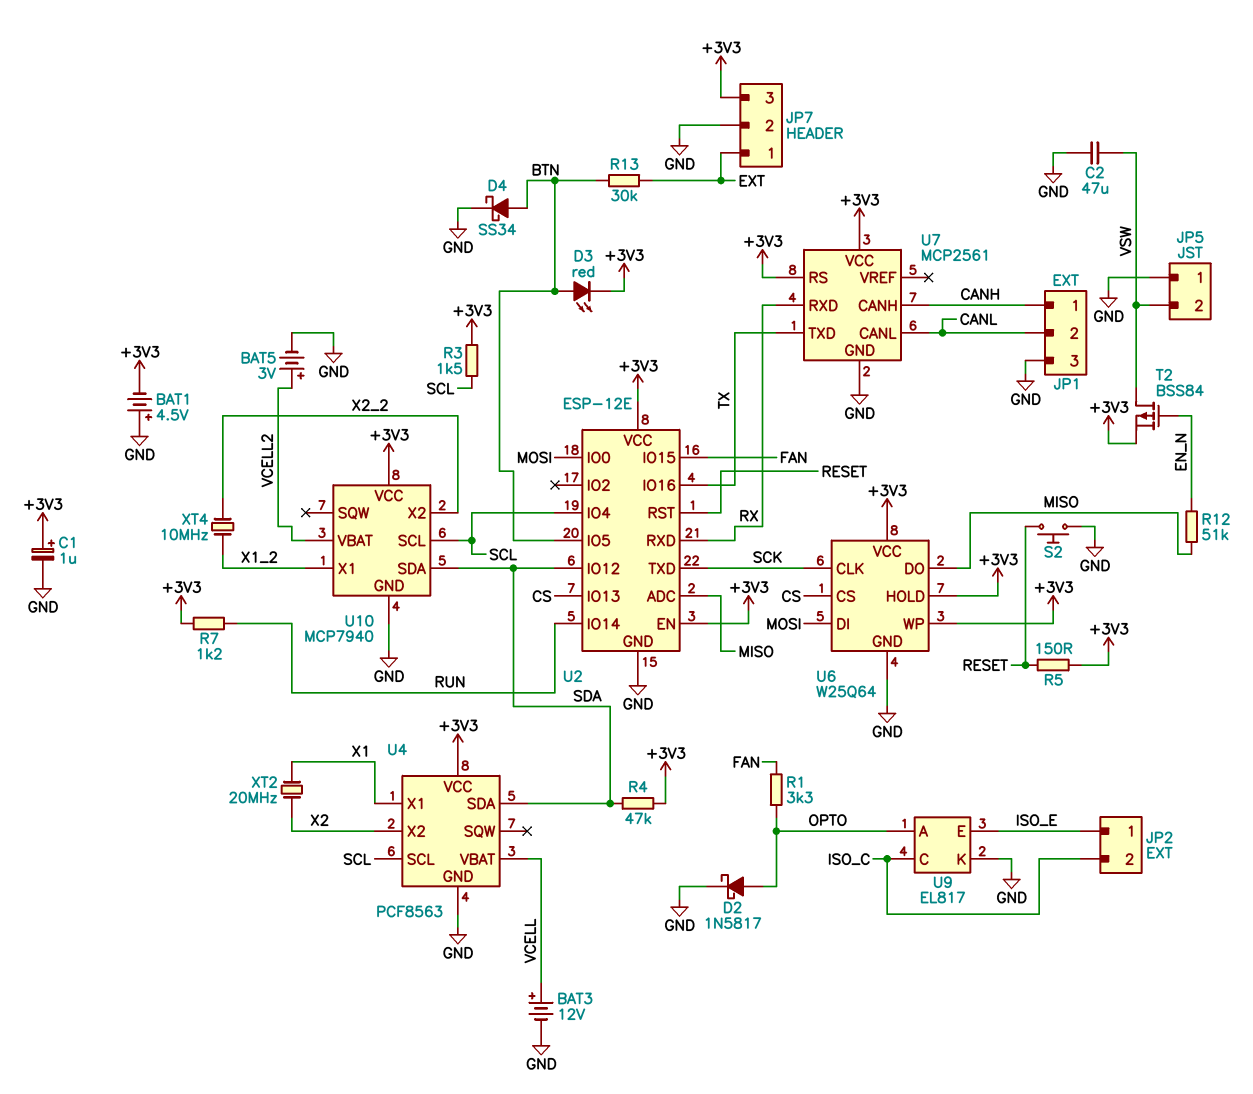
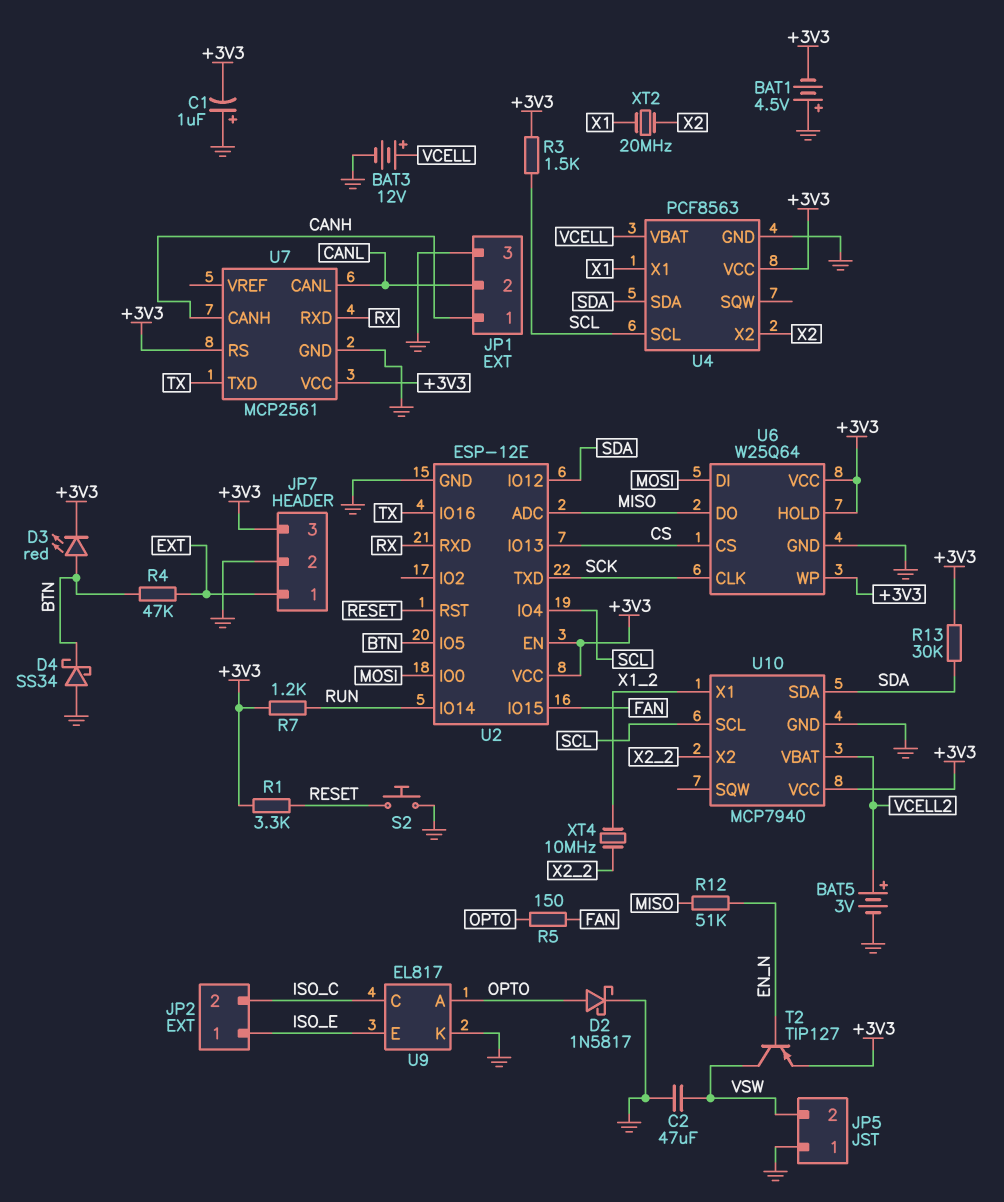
C1: 1uF (plus +3V3, minus GND) -> 1uF (plus GND, minus +3V3)
D4: schottky SS34 (A BTN, K GND) -> schottky SS34 (A GND, K BTN)
R1: 3.3k (FAN, OPTO) -> 3.3k (+3V3, RESET)
R4: 47k (+3V3, SDA) -> 47k (BTN, EXT)
R5: 150 (+3V3, RESET) -> 150 (FAN, OPTO)
R13: 30k (BTN, EXT) -> 30k (+3V3, SDA)
T2: PMOS BSS84 (G EN_N, D VSW, S +3V3) -> PNP TIP127 (B EN_N, C VSW, E +3V3)

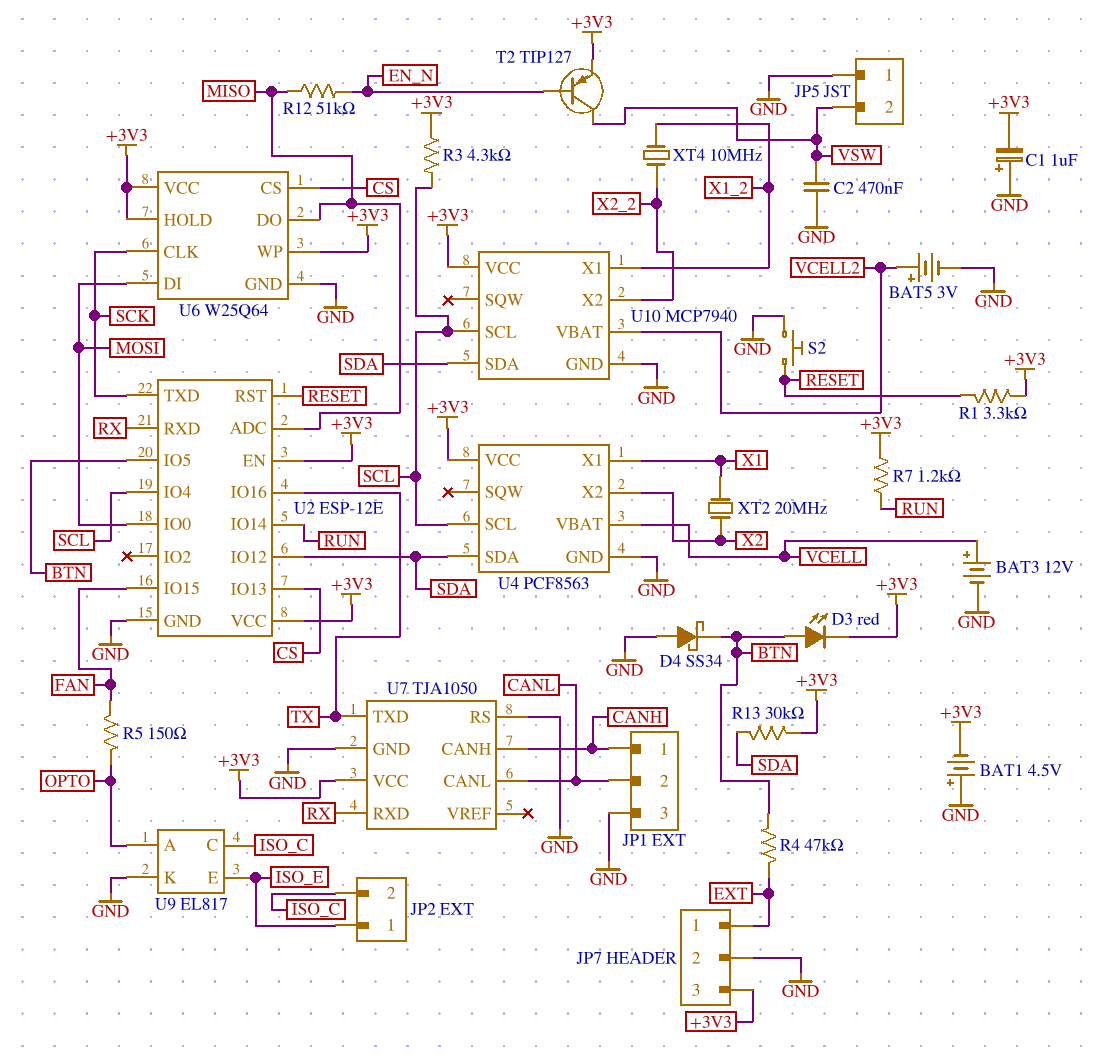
C2: 47uF (GND, VSW) -> 470nF (GND, VSW)
D2: schottky 1N5817 (A OPTO, K GND) -> none
R3: 1.5k (+3V3, SCL) -> 4.3k (+3V3, SCL)
U7: MCP2561 -> TJA1050
U7 pin RS: +3V3 -> GND

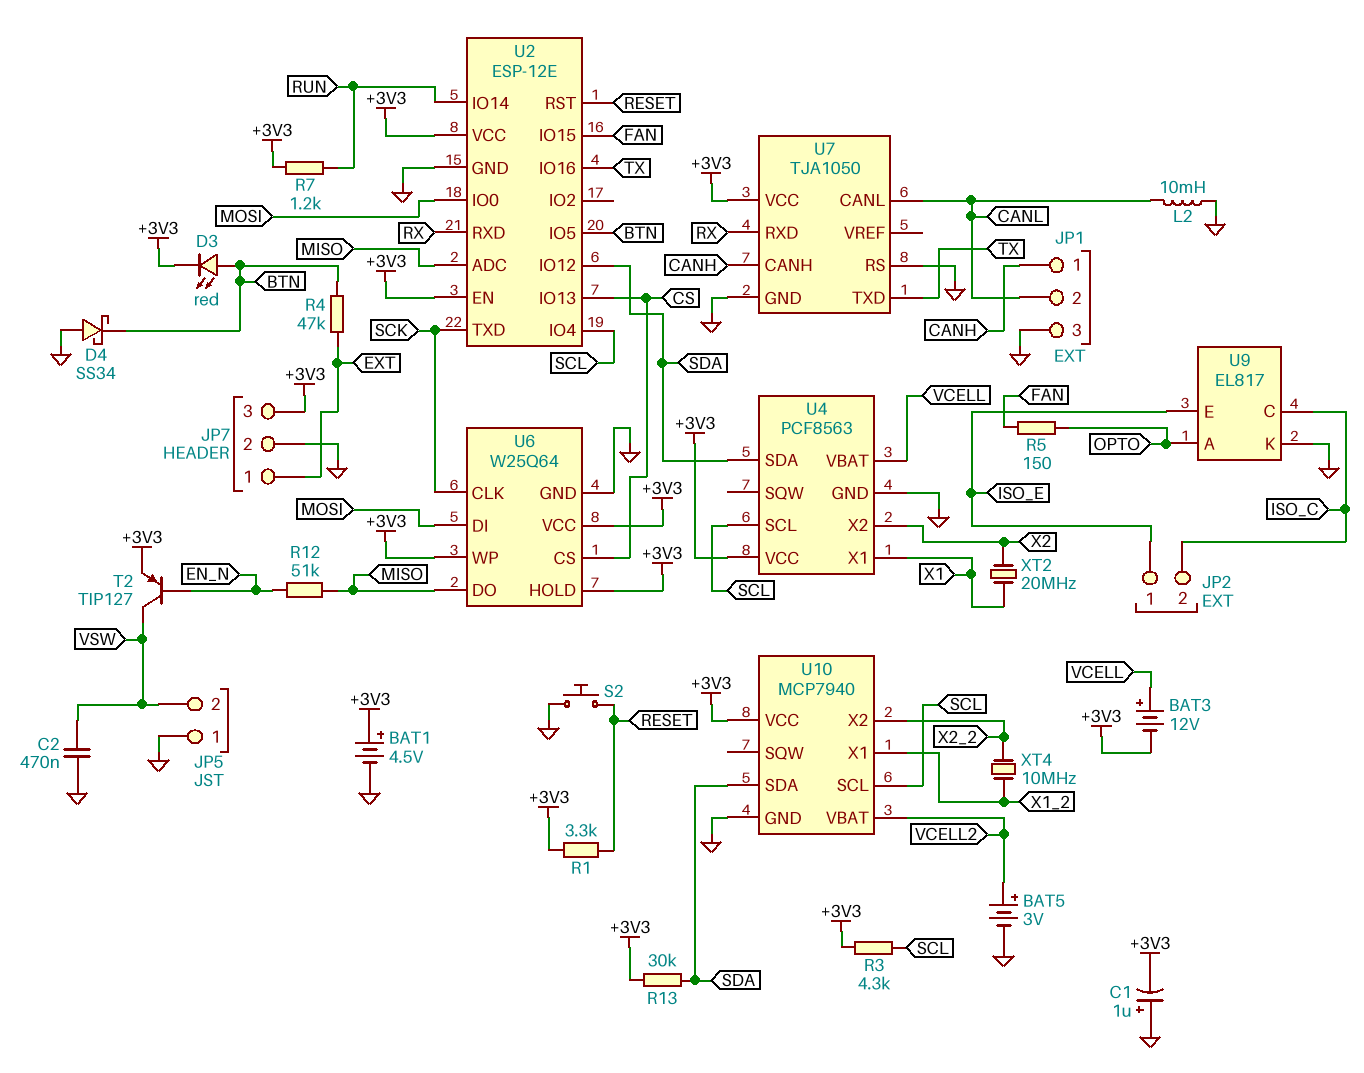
BAT1: 4.5V (plus GND, minus +3V3) -> 4.5V (plus +3V3, minus GND)
BAT3: 12V (plus VCELL, minus GND) -> 12V (plus VCELL, minus +3V3)
L2: none -> 10mH (CANL, GND)

